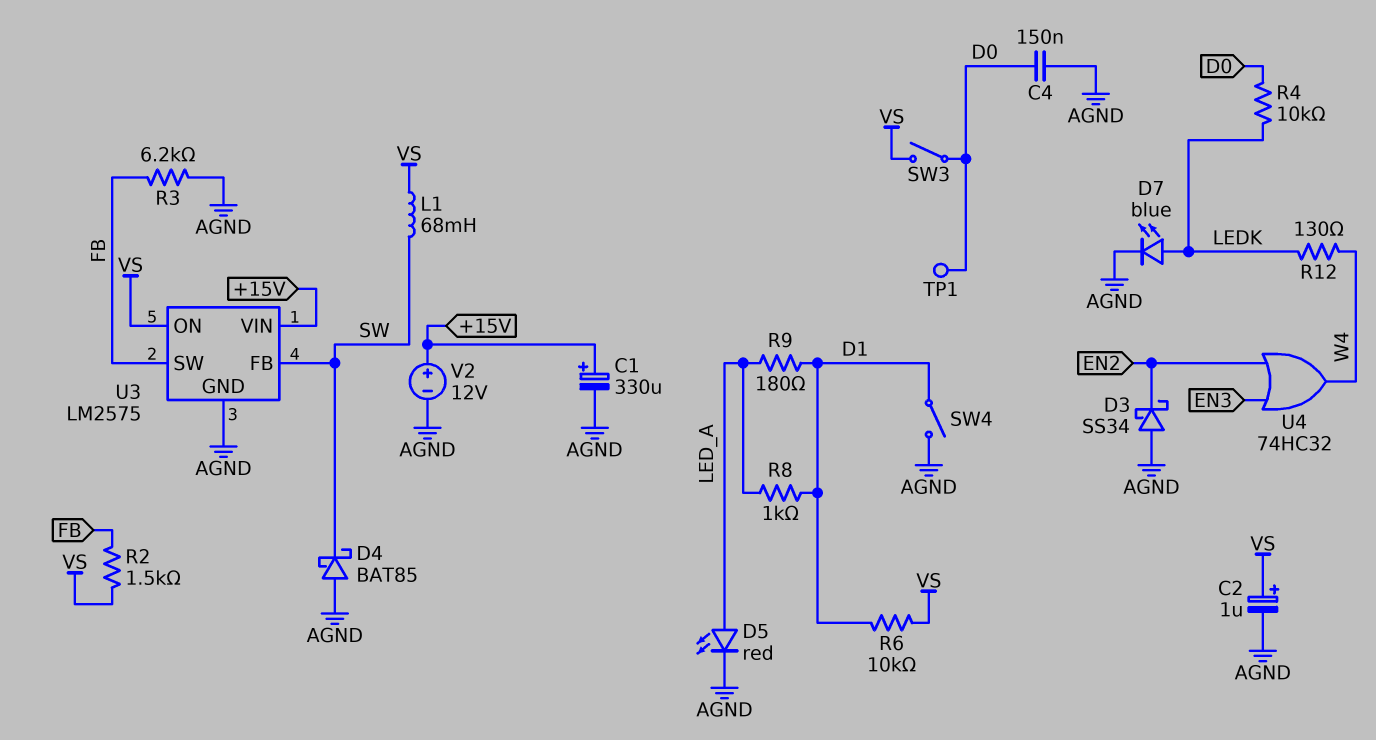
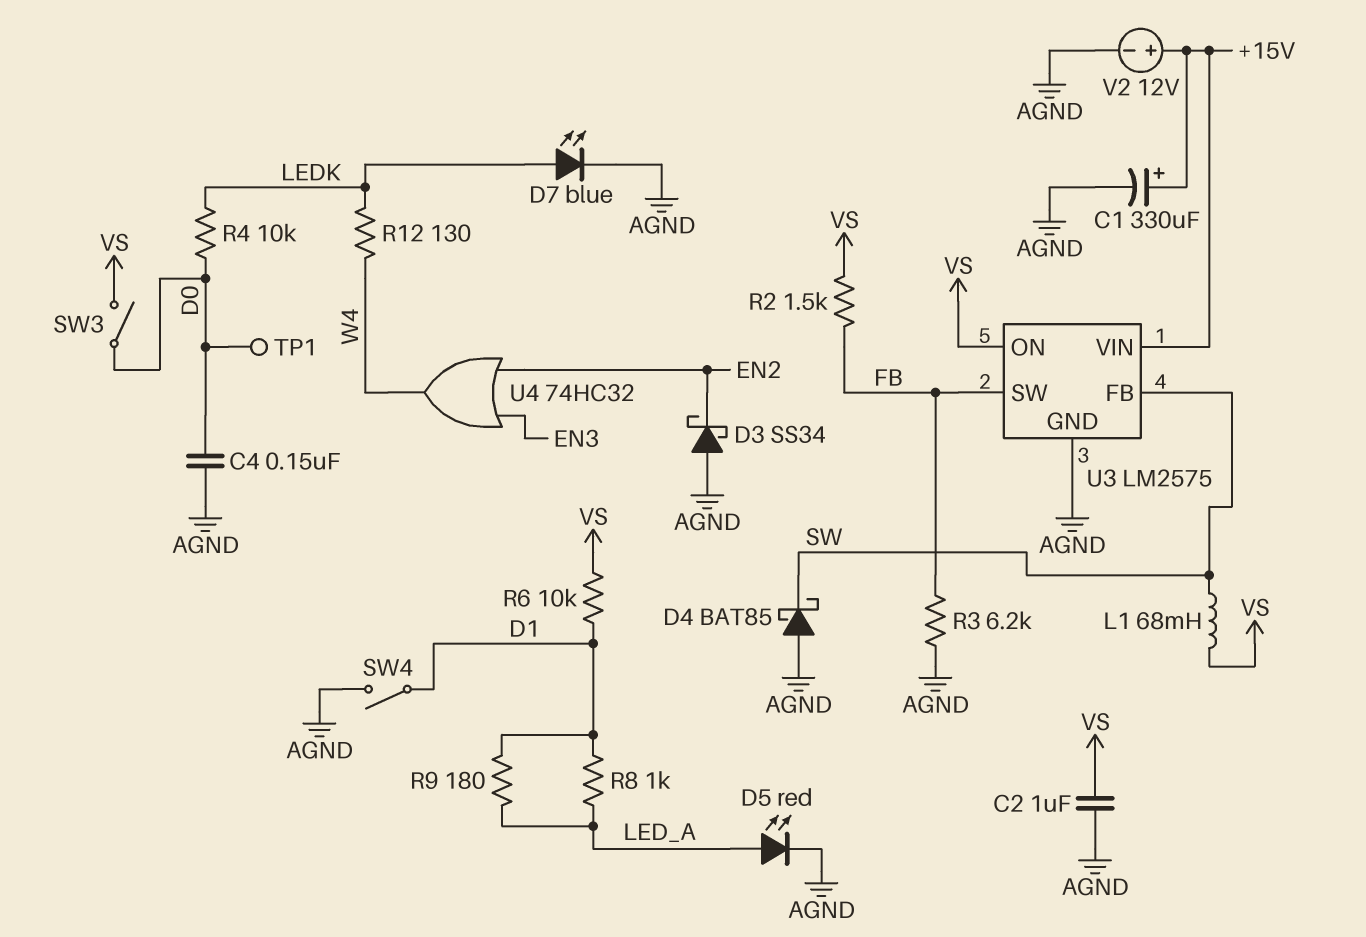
C2: 1uF (plus VS, minus AGND) -> 1uF (AGND, VS)

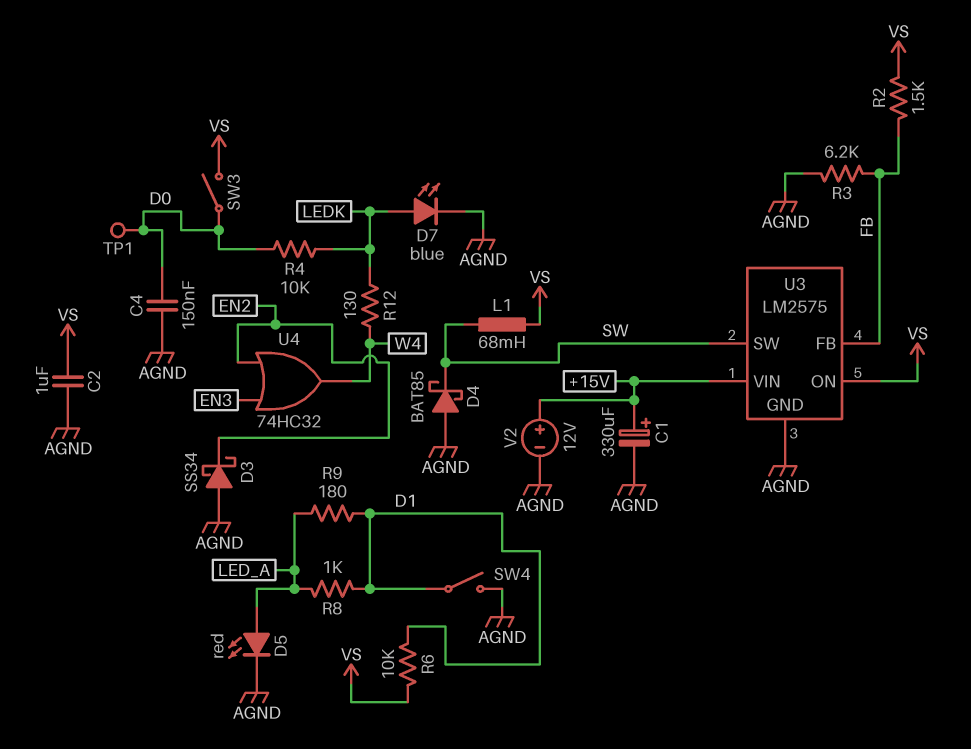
U3 pin FB: SW -> FB
U3 pin SW: FB -> SW

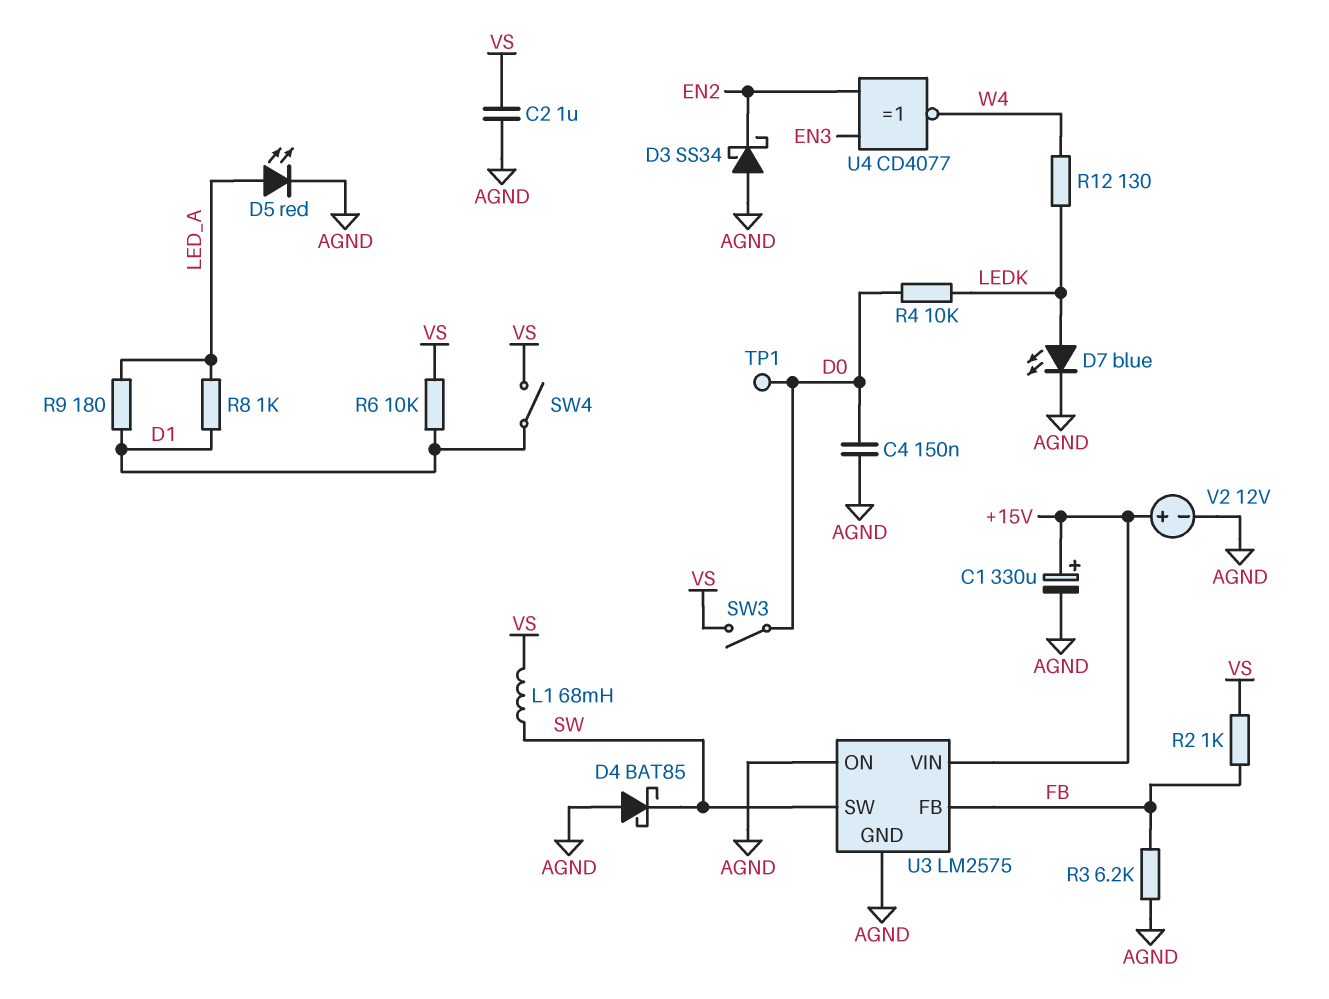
R2: 1.5k (FB, VS) -> 1k (FB, VS)
SW4: switch (AGND, D1) -> switch (D1, VS)
U3 pin ON: VS -> AGND
U4: OR 74HC32 (in EN2, in EN3, out W4) -> XNOR CD4077 (in EN2, in EN3, out W4)

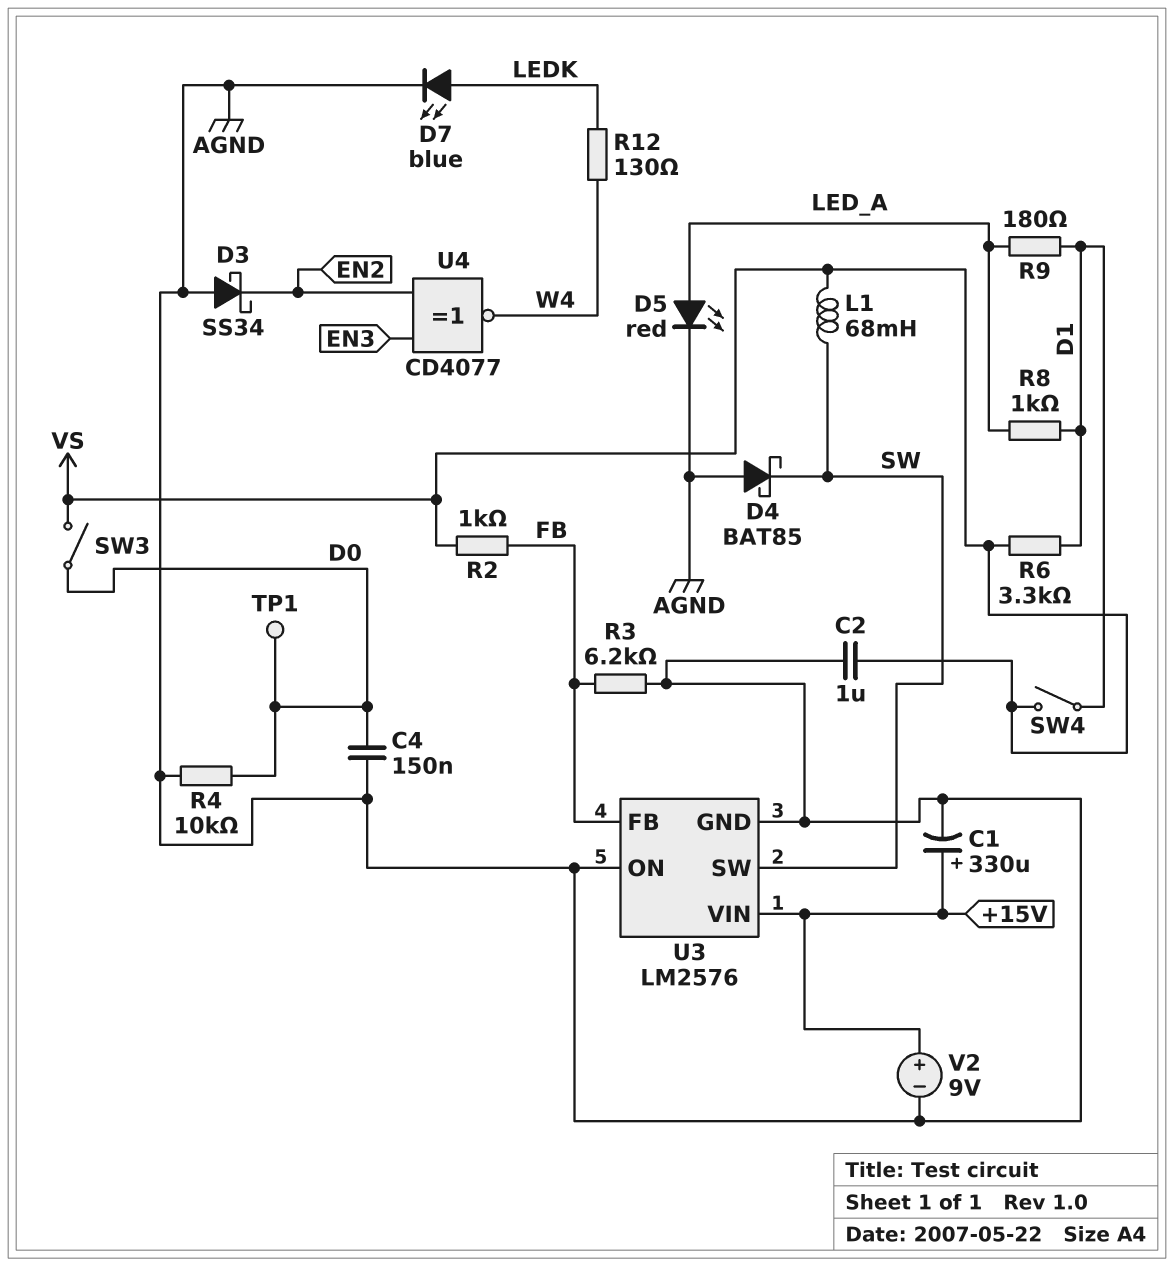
R4: 10k (D0, LEDK) -> 10k (AGND, D0)
R6: 10k (D1, VS) -> 3.3k (D1, VS)
U3: LM2575 -> LM2576
V2: 12V (plus +15V, minus AGND) -> 9V (plus +15V, minus AGND)

